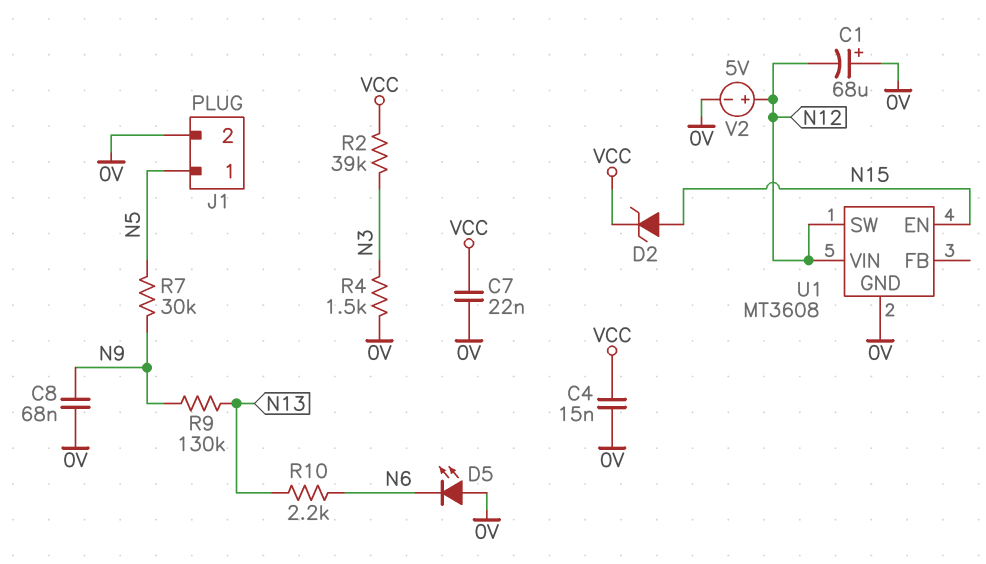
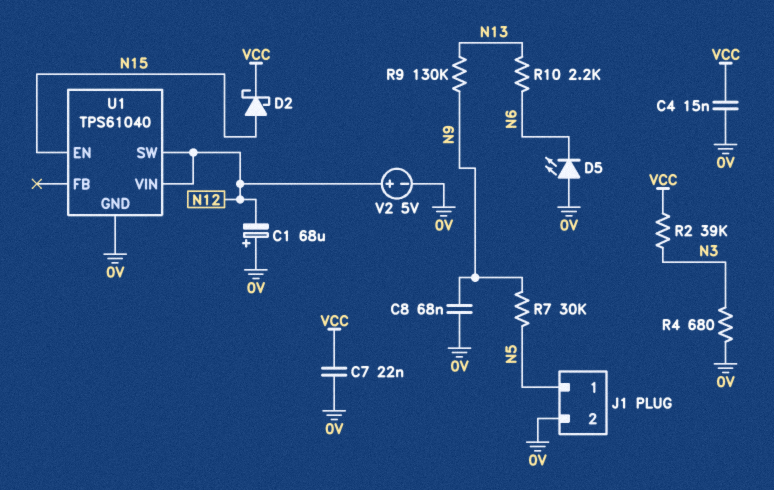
D2: zener (A N15, K VCC) -> schottky (A N15, K VCC)
R4: 1.5k (0V, N3) -> 680 (0V, N3)
U1: MT3608 -> TPS61040

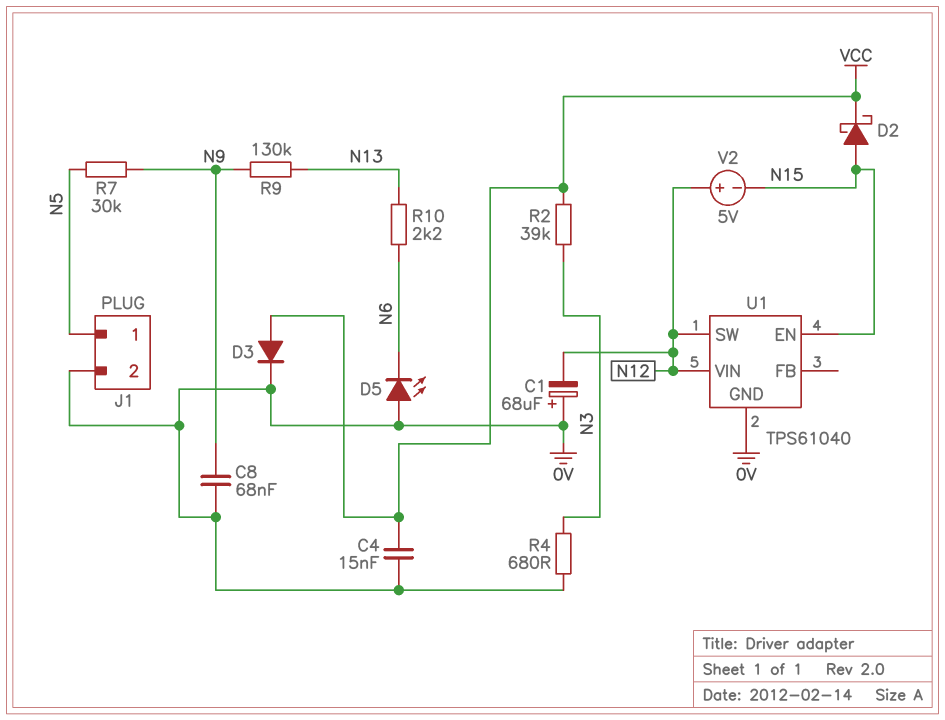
C7: 22nF (0V, VCC) -> none
D3: none -> diode (A VCC, K 0V)
V2: 5V (plus N12, minus 0V) -> 5V (plus N12, minus N15)

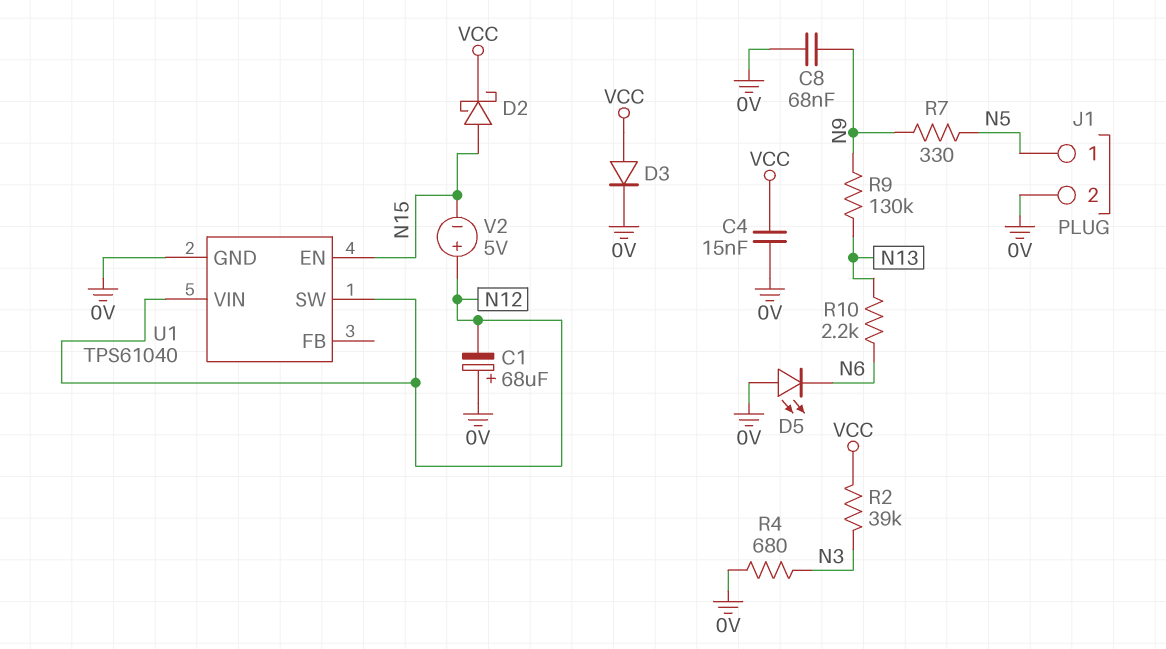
R7: 30k (N5, N9) -> 330 (N5, N9)

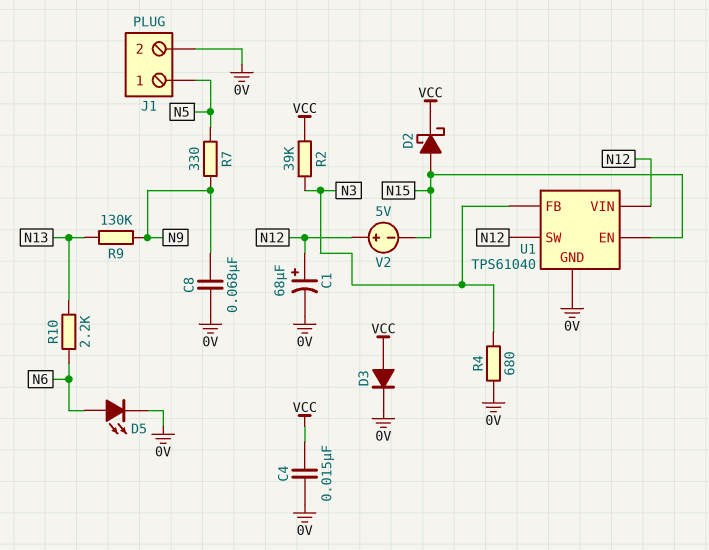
C1: 68uF (plus 0V, minus N12) -> 68uF (plus N12, minus 0V)
D5: LED (A 0V, K N6) -> LED (A N6, K 0V)
U1 pin FB: none -> N3

